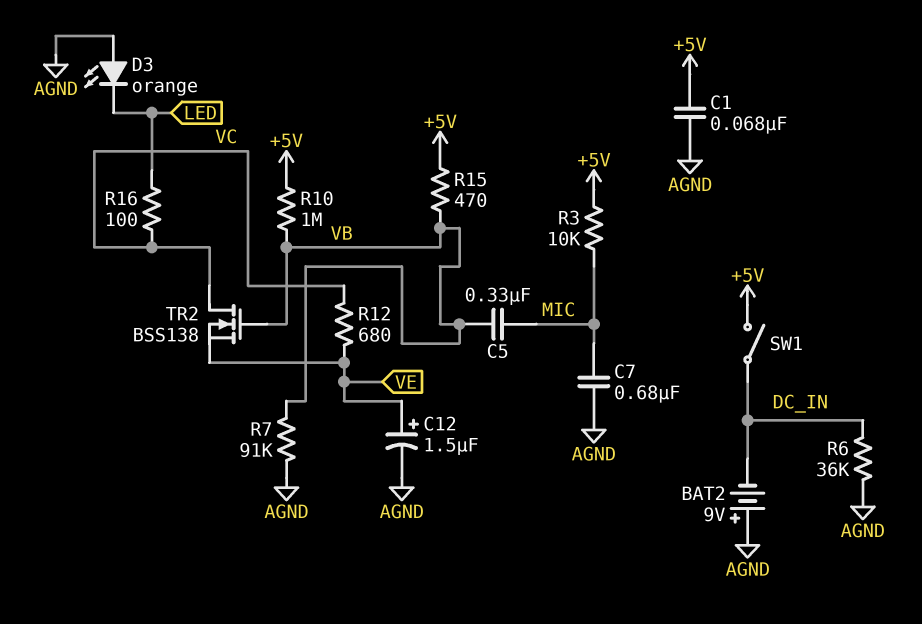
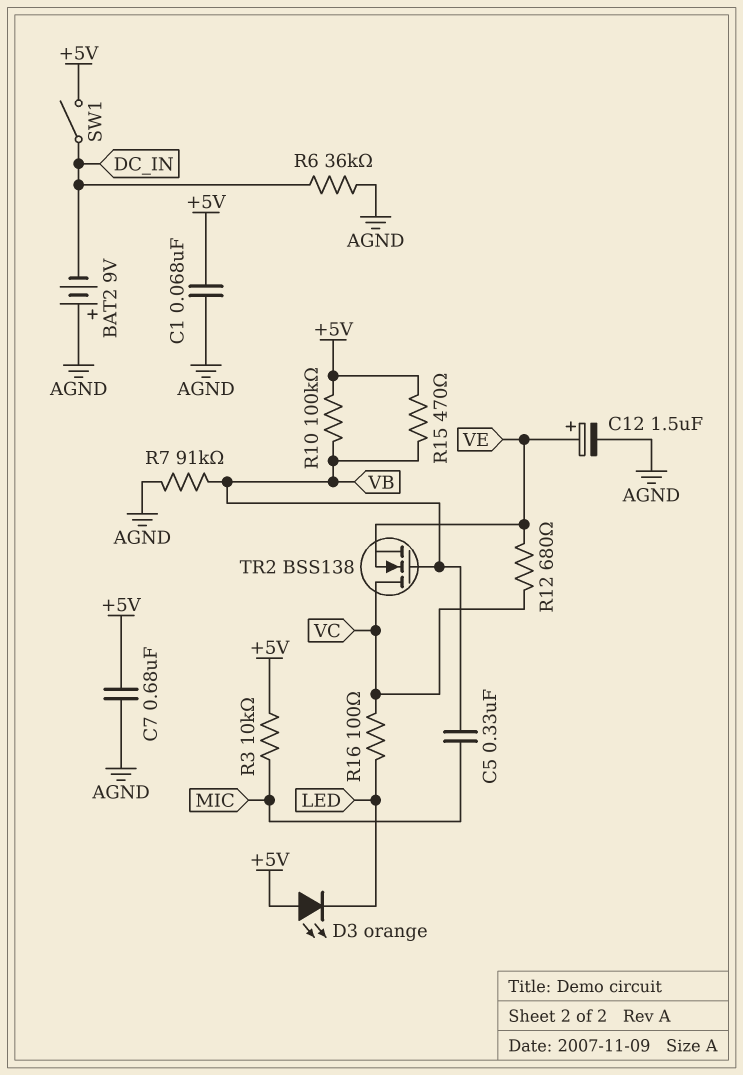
C7: 680nF (AGND, MIC) -> 680nF (+5V, AGND)
D3: LED orange (A AGND, K LED) -> LED orange (A +5V, K LED)
R10: 1M (+5V, VB) -> 100k (+5V, VB)

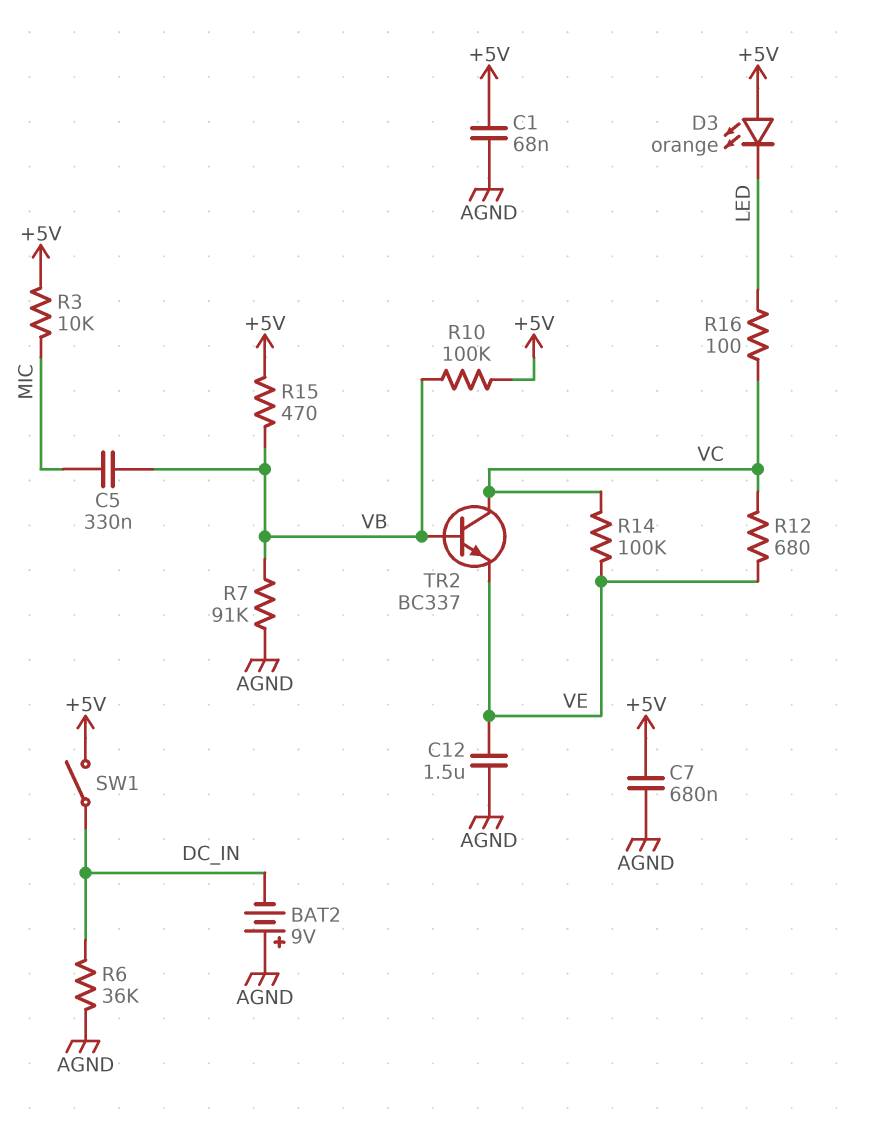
C12: 1.5uF (plus VE, minus AGND) -> 1.5uF (AGND, VE)
R14: none -> 100k (VC, VE)
TR2: NMOS BSS138 (G VB, D VC, S VE) -> NPN BC337 (B VB, C VC, E VE)

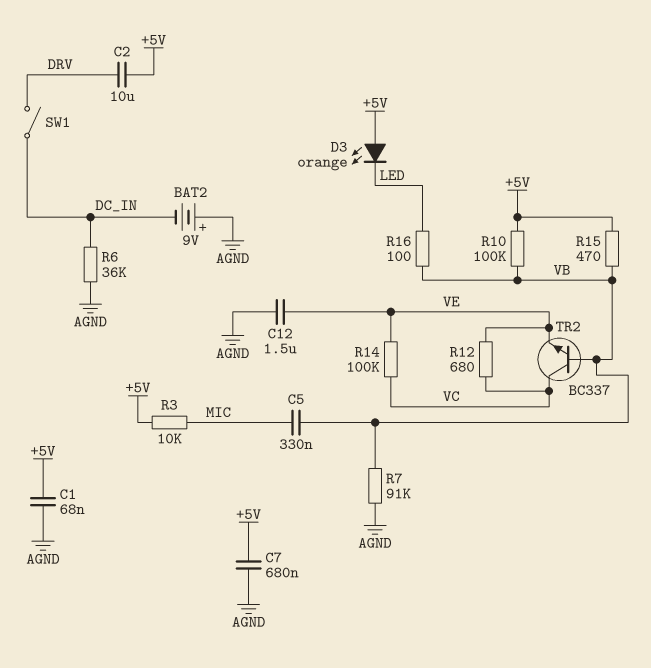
C2: none -> 10uF (+5V, DRV)
R16: 100 (LED, VC) -> 100 (LED, VB)
SW1: switch (+5V, DC_IN) -> switch (DC_IN, DRV)

